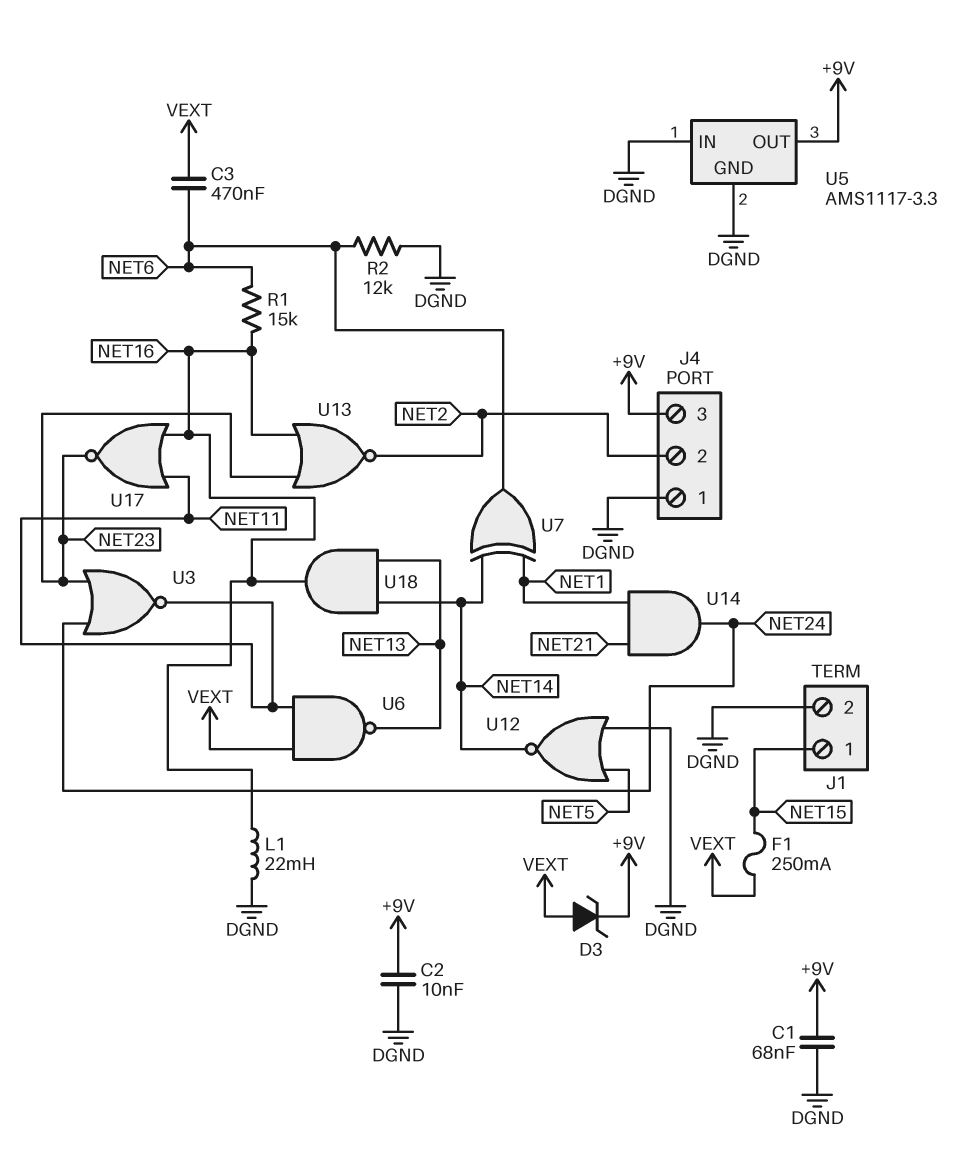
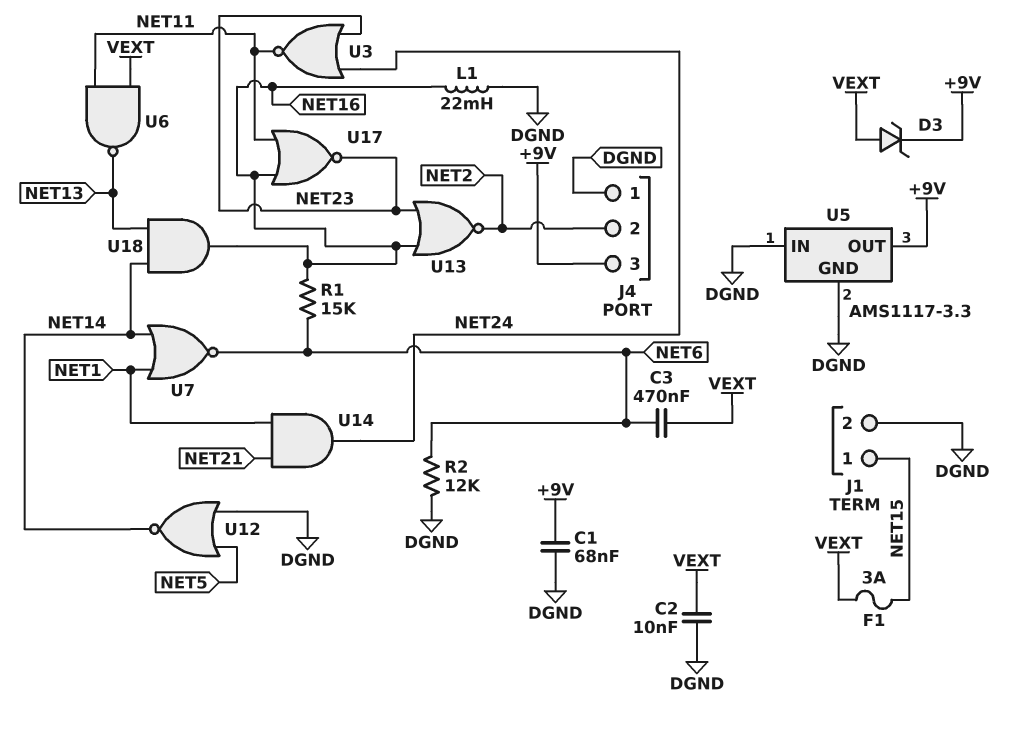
C2: 10nF (+9V, DGND) -> 10nF (DGND, VEXT)
F1: 250mA (NET15, VEXT) -> 3A (NET15, VEXT)
U7: XOR (in NET1, in NET14, out NET6) -> NOR (in NET1, in NET14, out NET6)

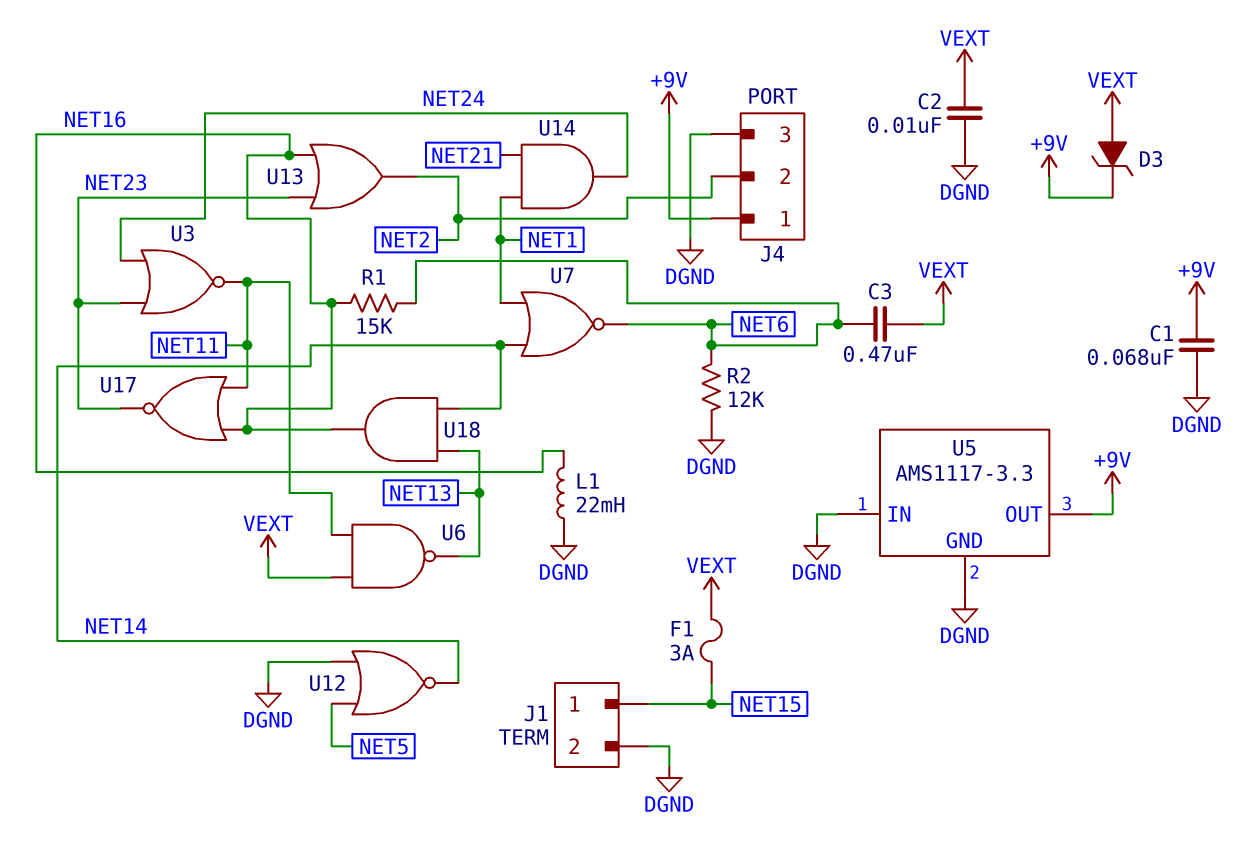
J4 pin 1: DGND -> +9V
J4 pin 3: +9V -> DGND
U13: NOR (in NET16, in NET23, out NET2) -> OR (in NET16, in NET23, out NET2)

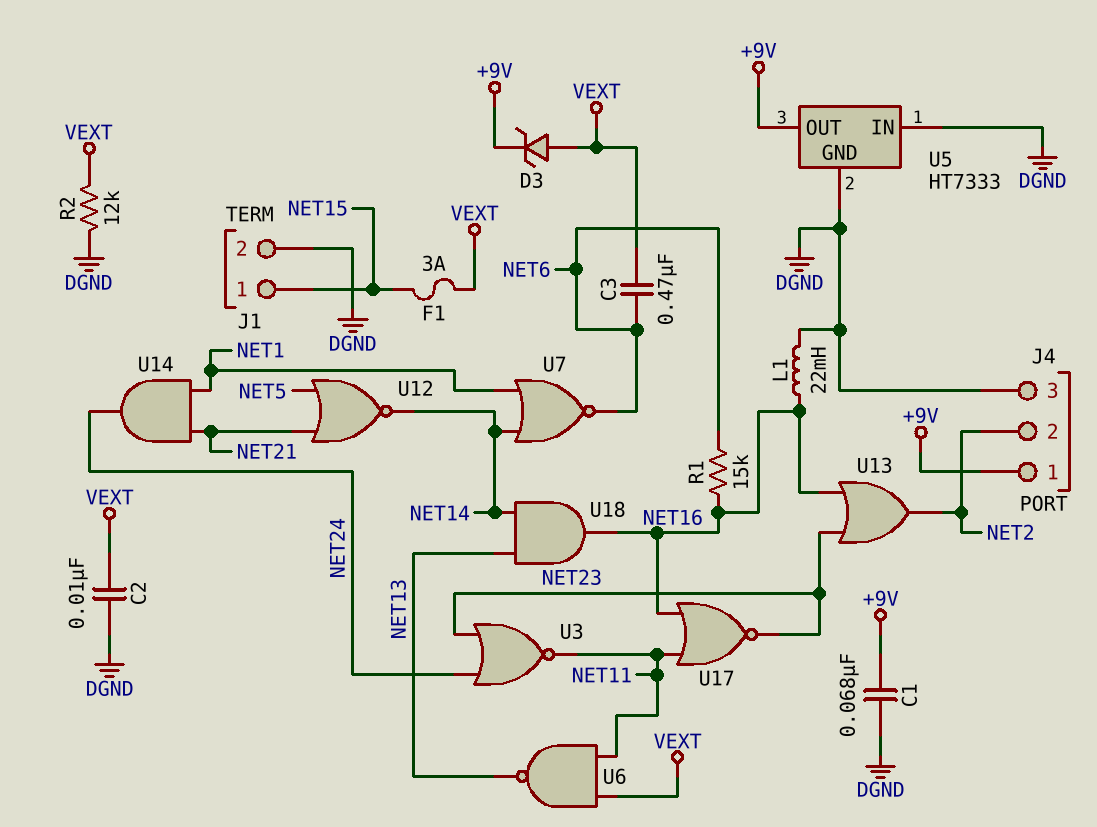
R2: 12k (DGND, NET6) -> 12k (DGND, VEXT)
U5: AMS1117-3.3 -> HT7333
U12: NOR (in DGND, in NET5, out NET14) -> NOR (in NET5, in NET21, out NET14)

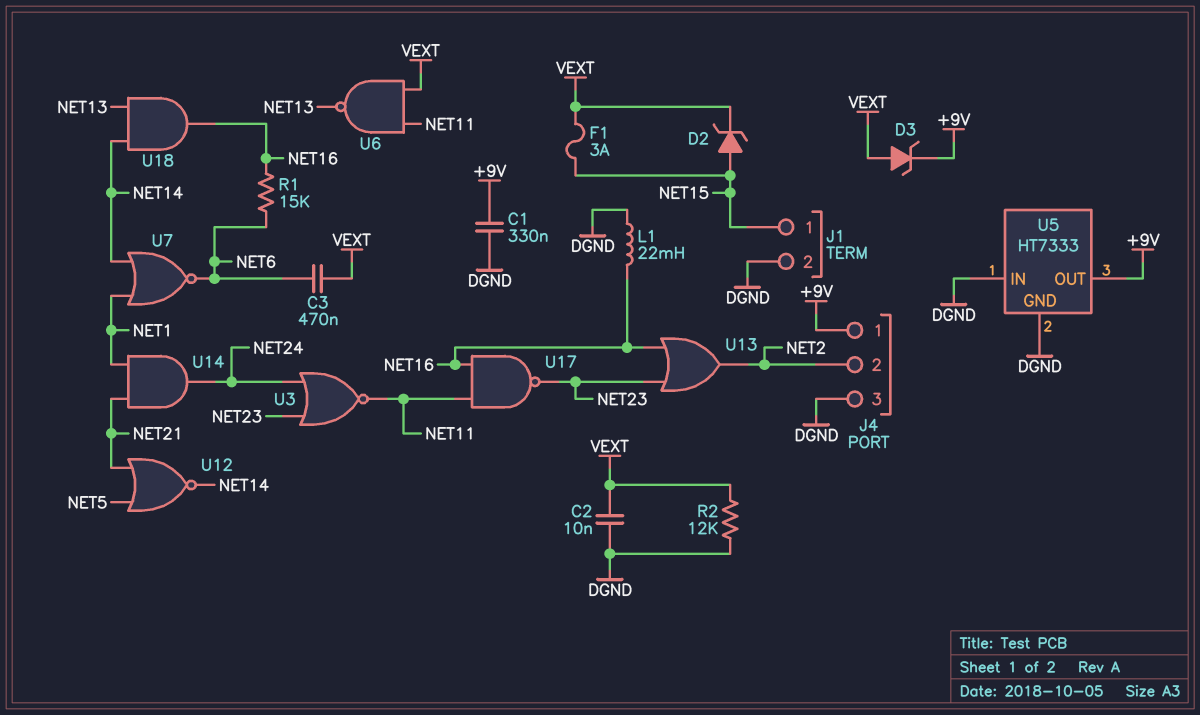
C1: 68nF (+9V, DGND) -> 330nF (+9V, DGND)
D2: none -> zener (A NET15, K VEXT)
U17: NOR (in NET11, in NET16, out NET23) -> NAND (in NET11, in NET16, out NET23)

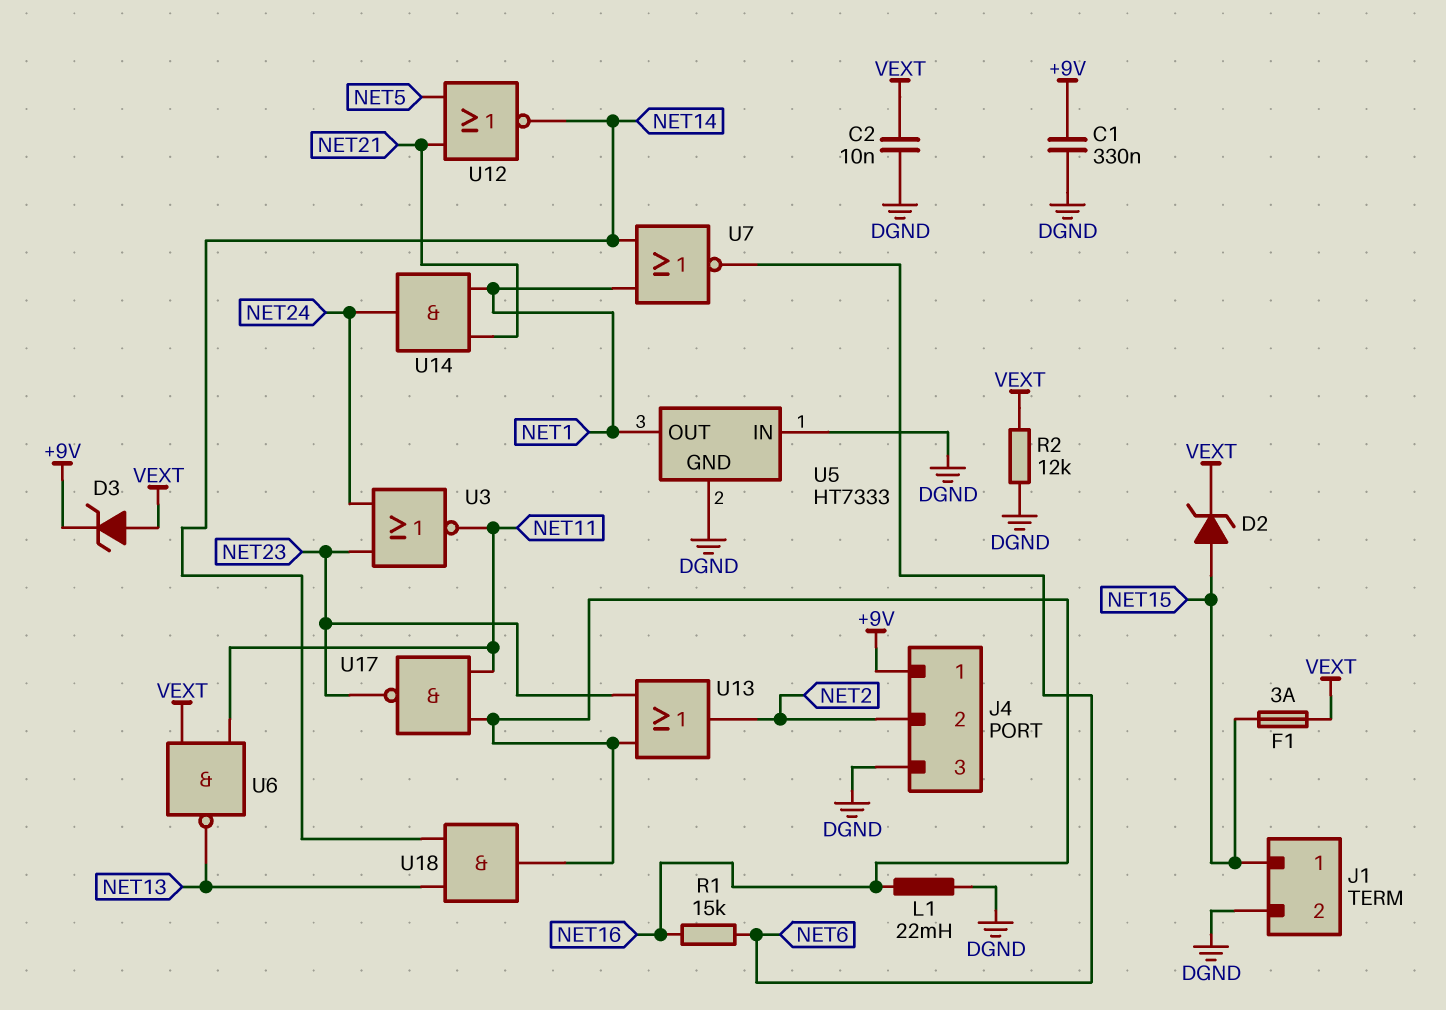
C3: 470nF (NET6, VEXT) -> none
U5 pin OUT: +9V -> NET1

